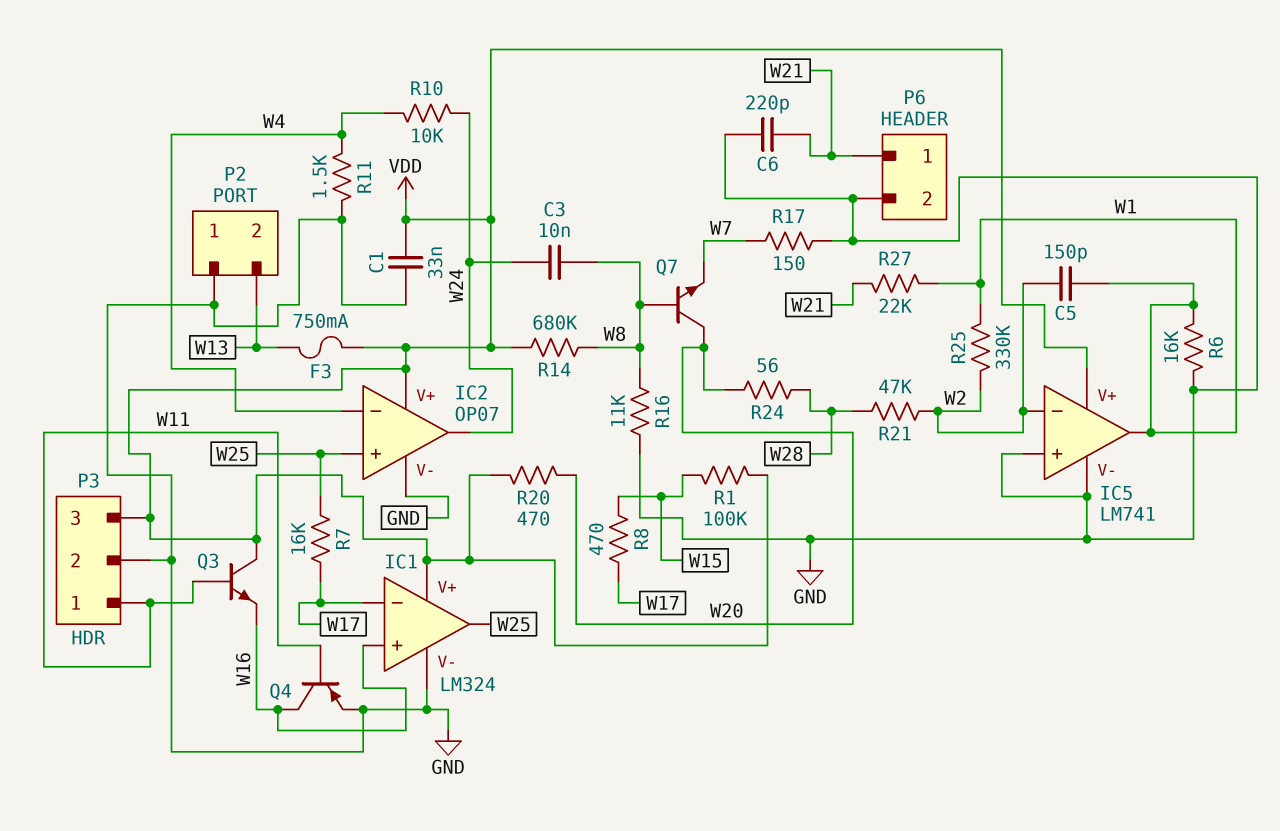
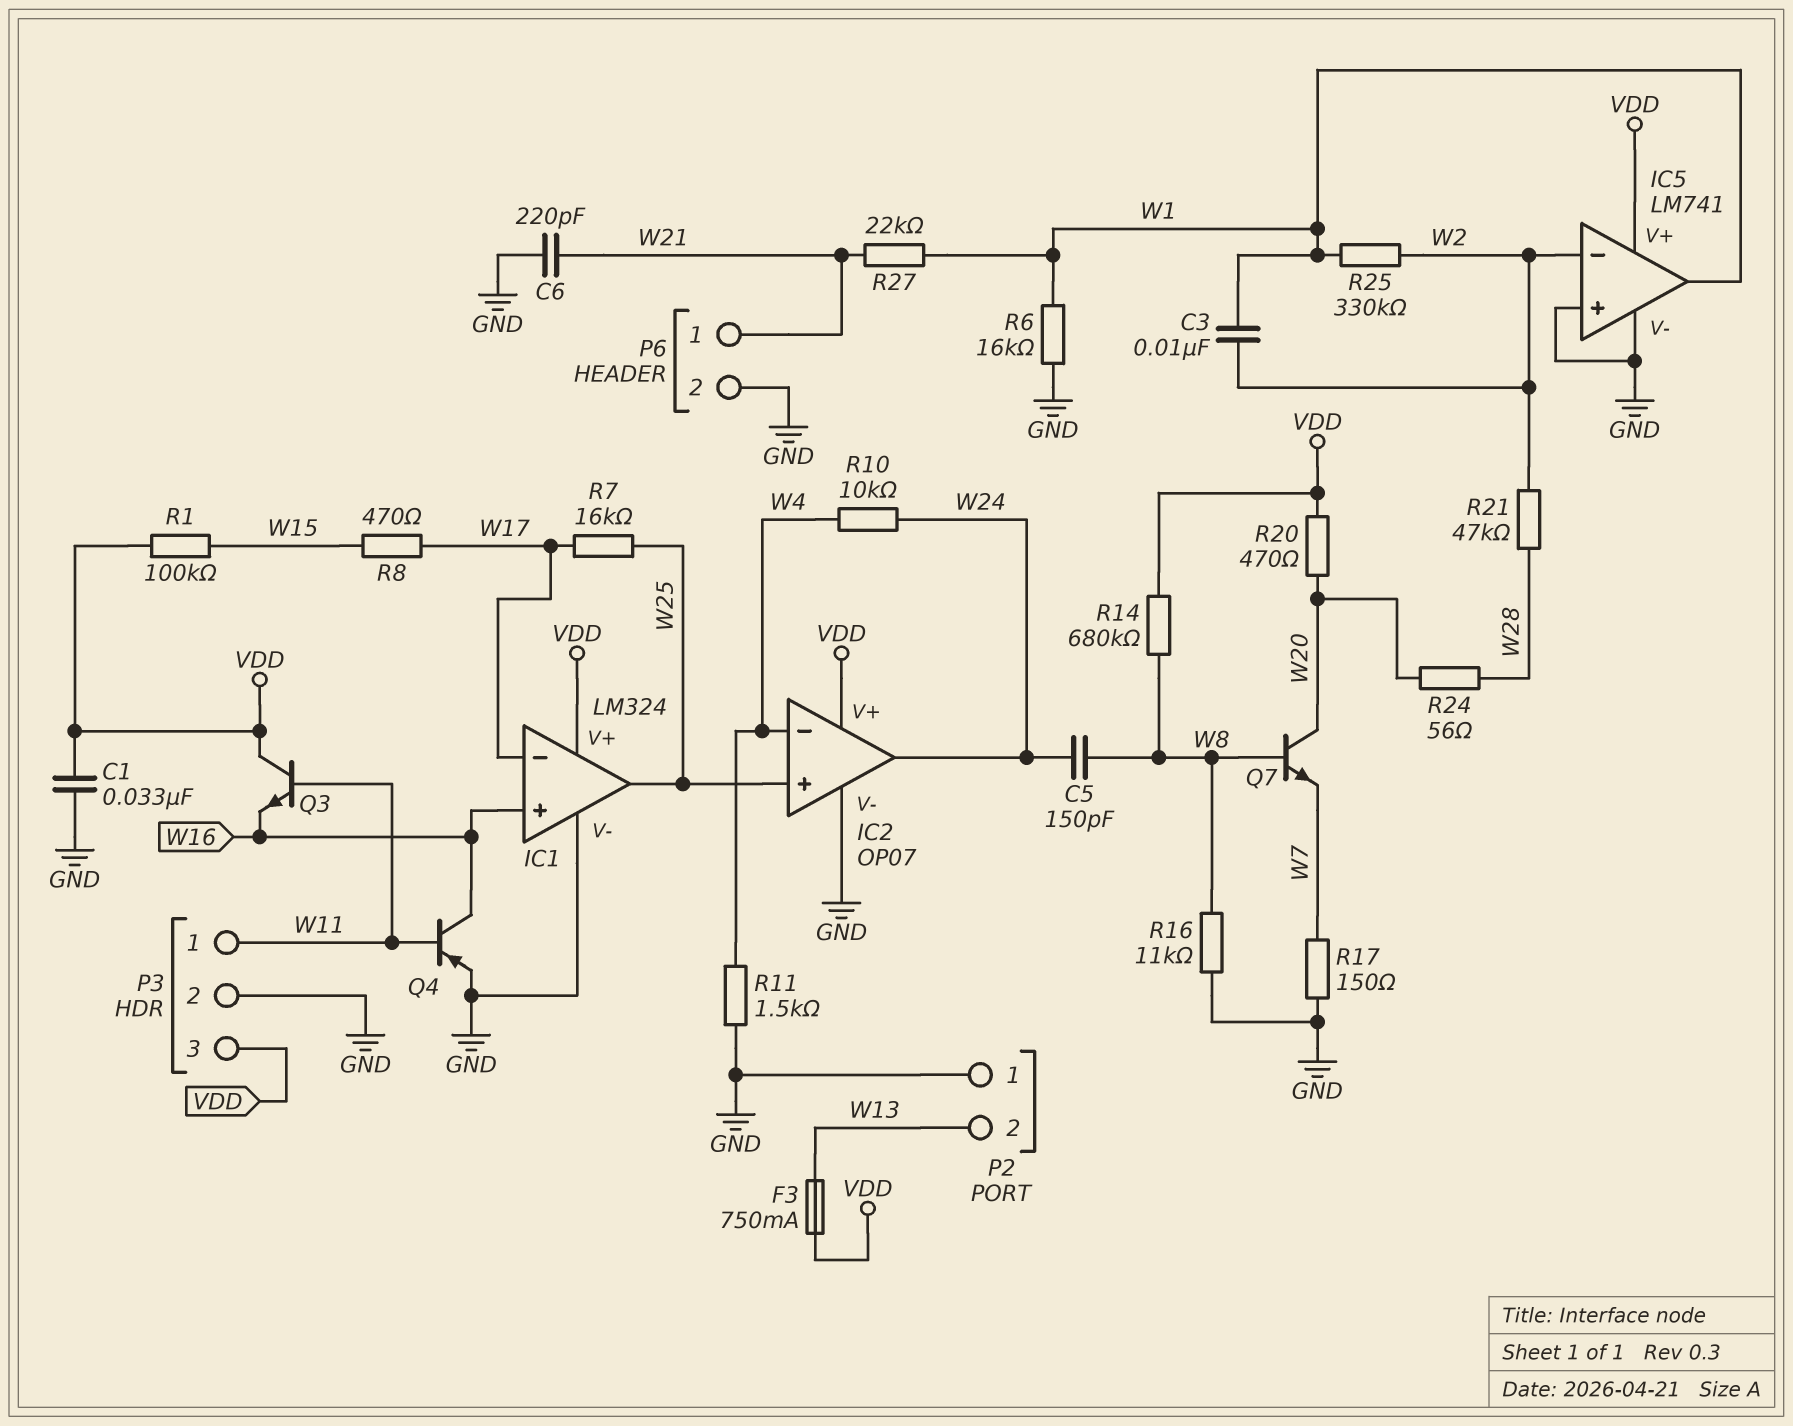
C3: 10nF (W8, W24) -> 10nF (W1, W2)
C5: 150pF (W1, W2) -> 150pF (W8, W24)

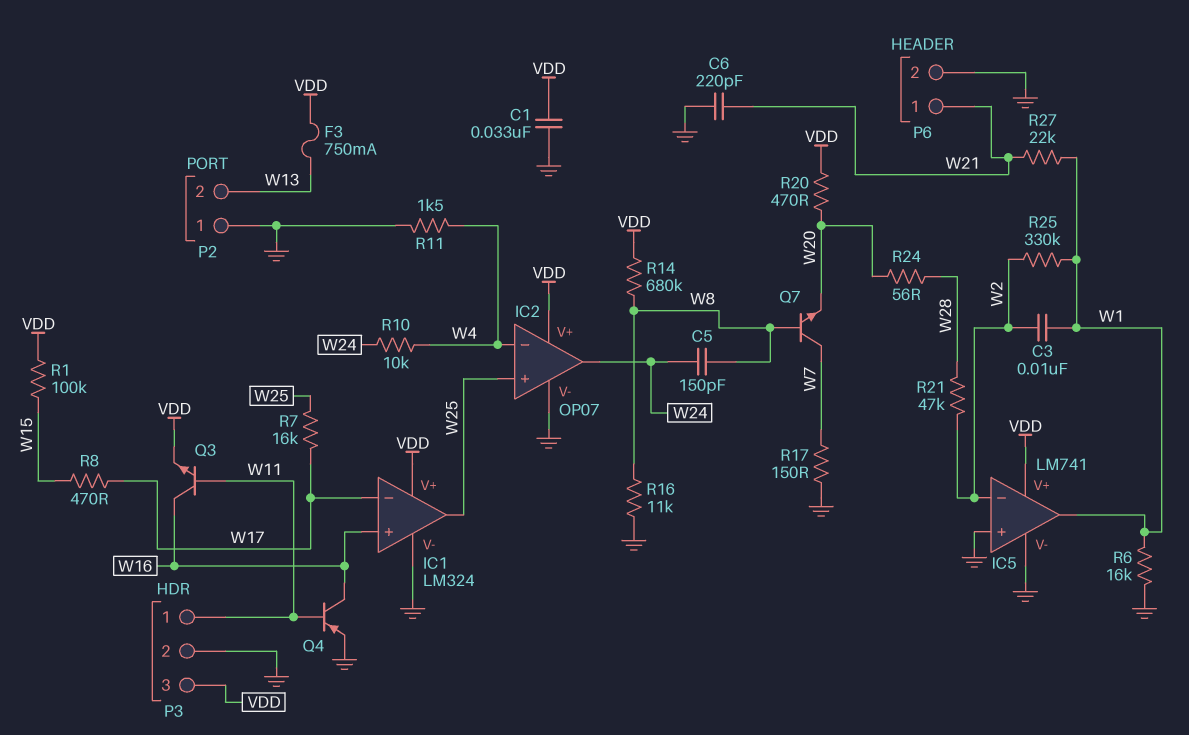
Q3: NPN (B W11, C VDD, E W16) -> NPN (B W11, C W16, E VDD)
Q7: NPN (B W8, C W20, E W7) -> NPN (B W8, C W7, E W20)

